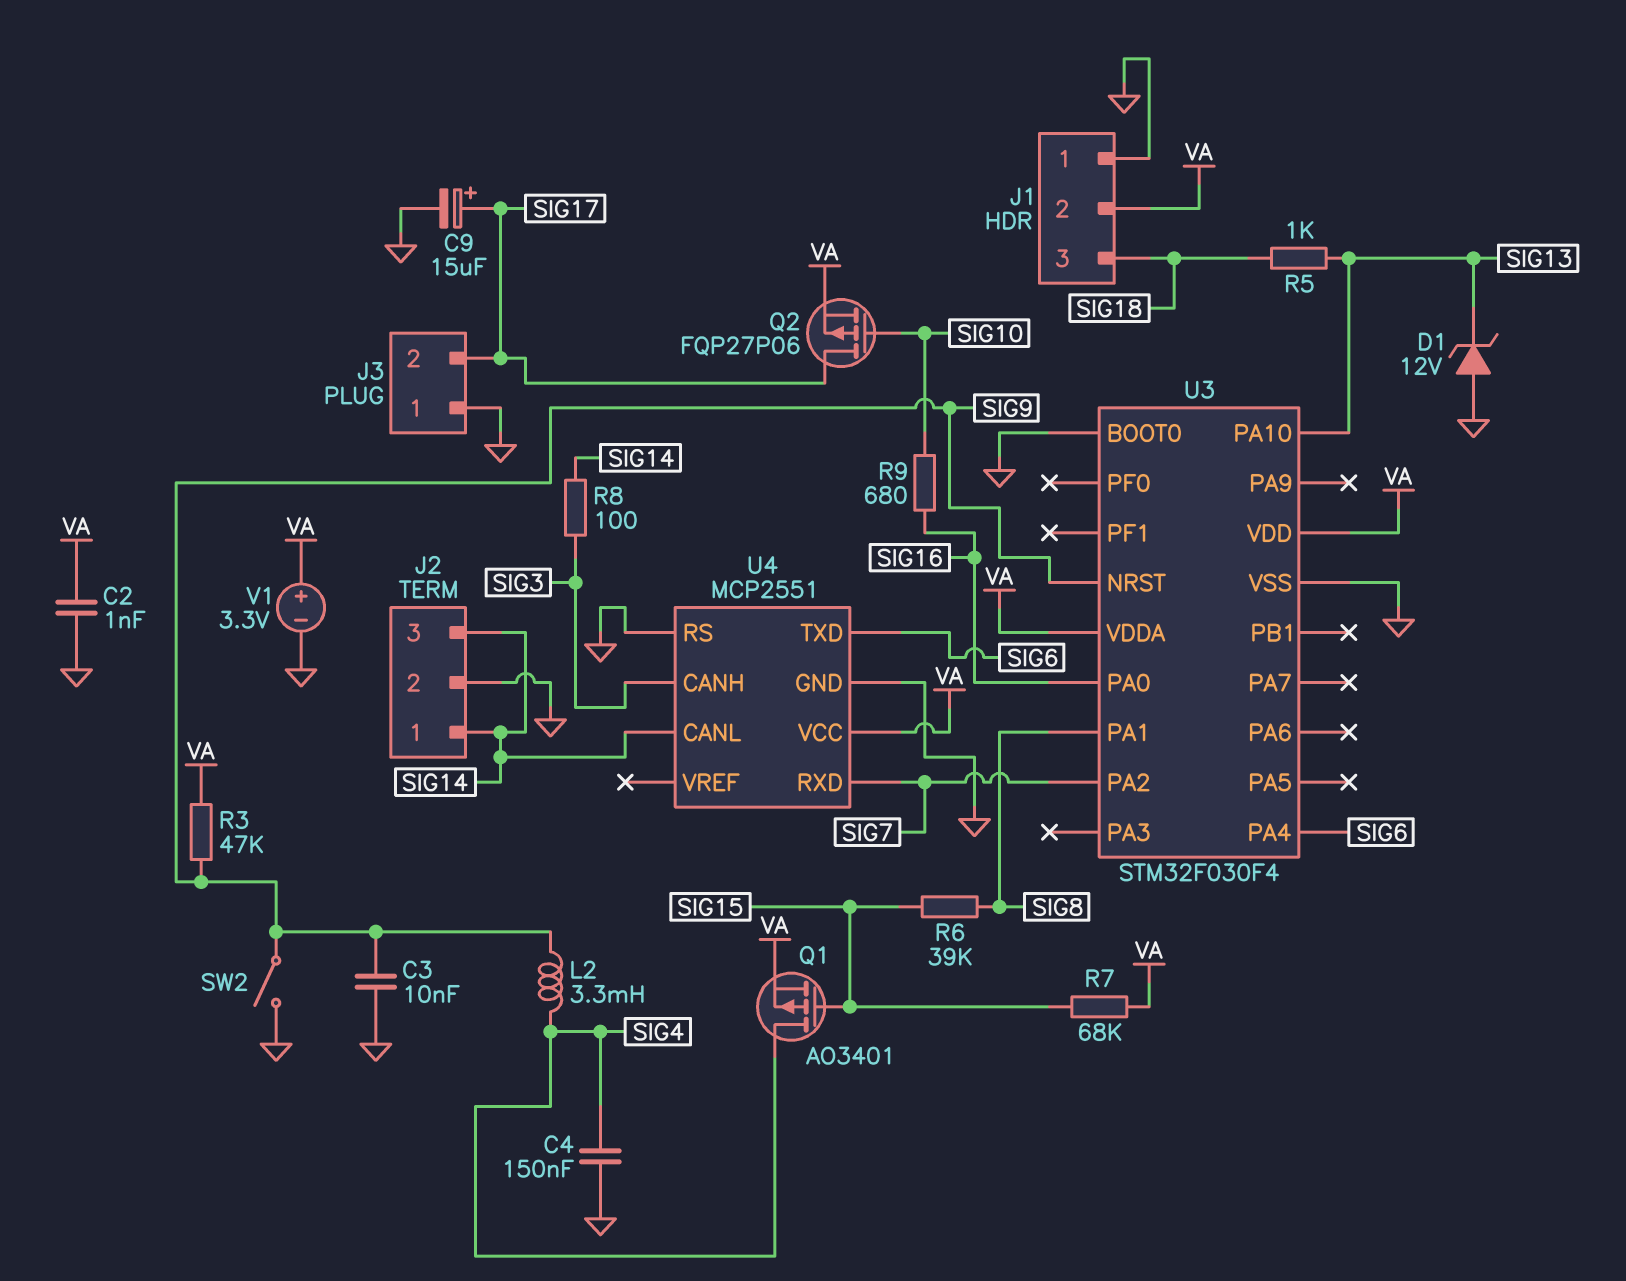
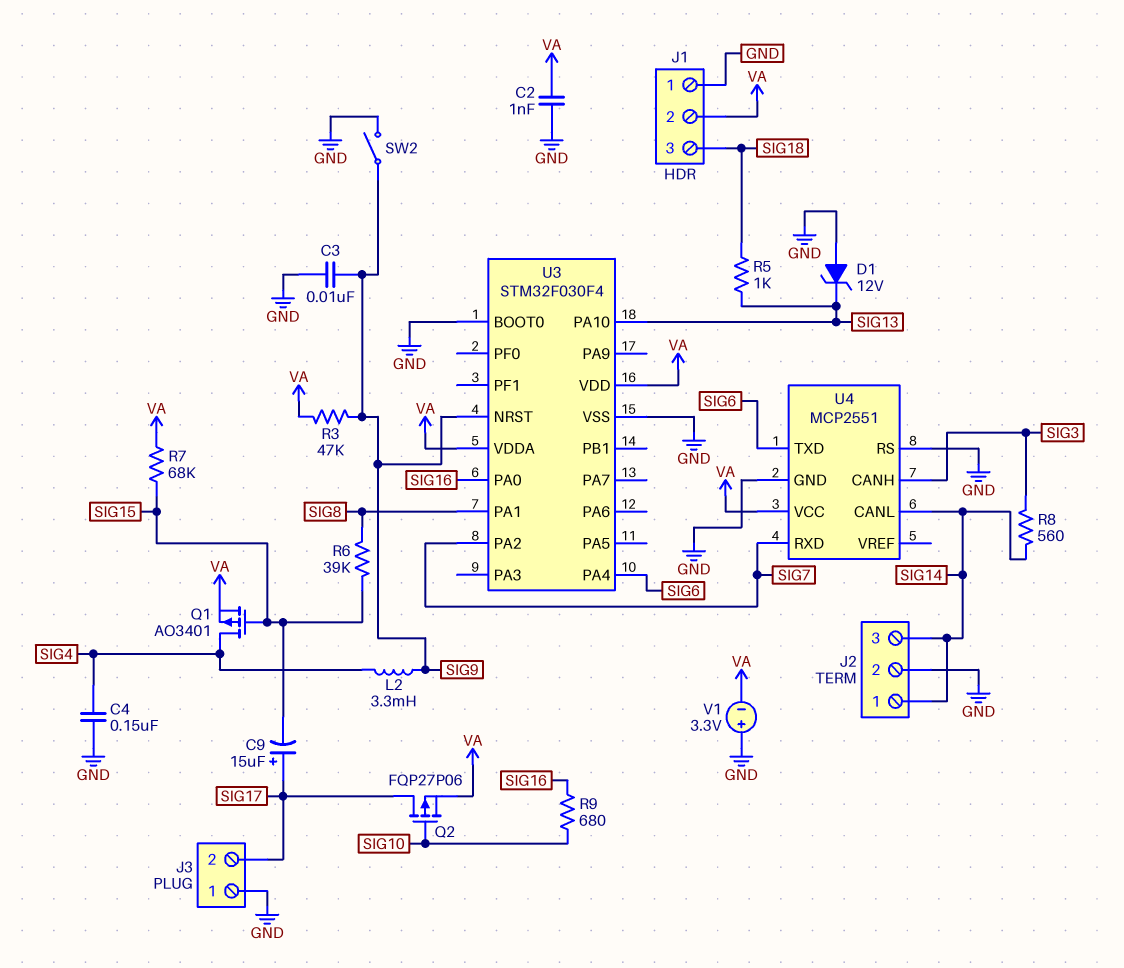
C9: 15uF (plus SIG17, minus GND) -> 15uF (plus SIG17, minus SIG15)
R8: 100 (SIG3, SIG14) -> 560 (SIG3, SIG14)
V1: 3.3V (plus VA, minus GND) -> 3.3V (plus GND, minus VA)

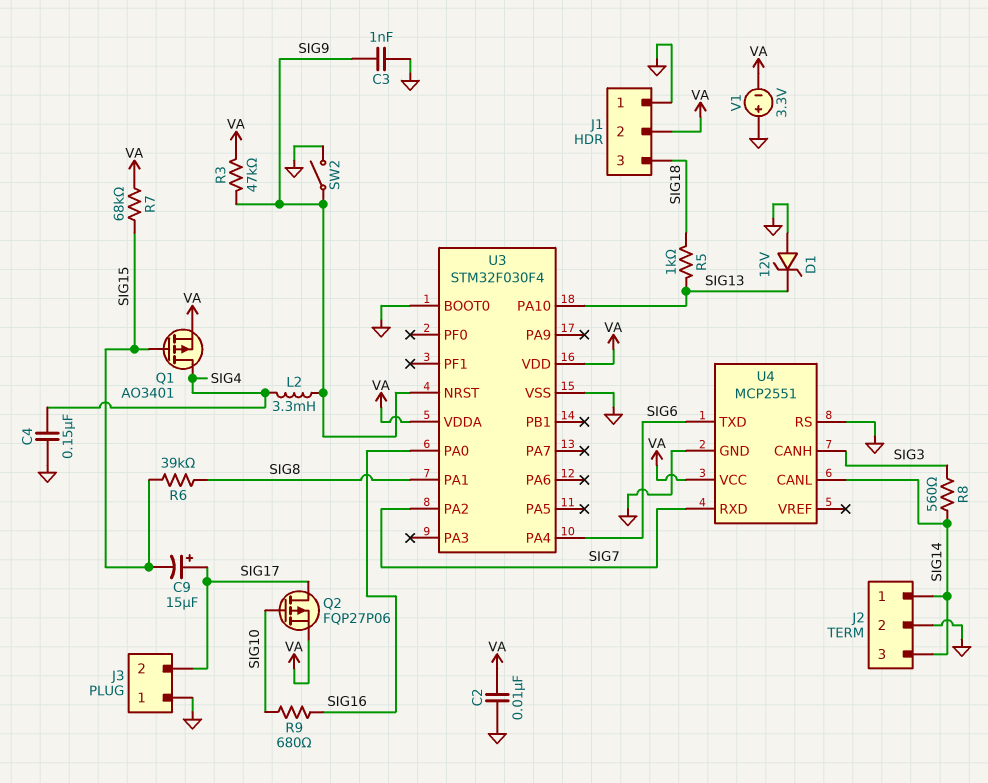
C2: 1nF (GND, VA) -> 10nF (GND, VA)
C3: 10nF (GND, SIG9) -> 1nF (GND, SIG9)

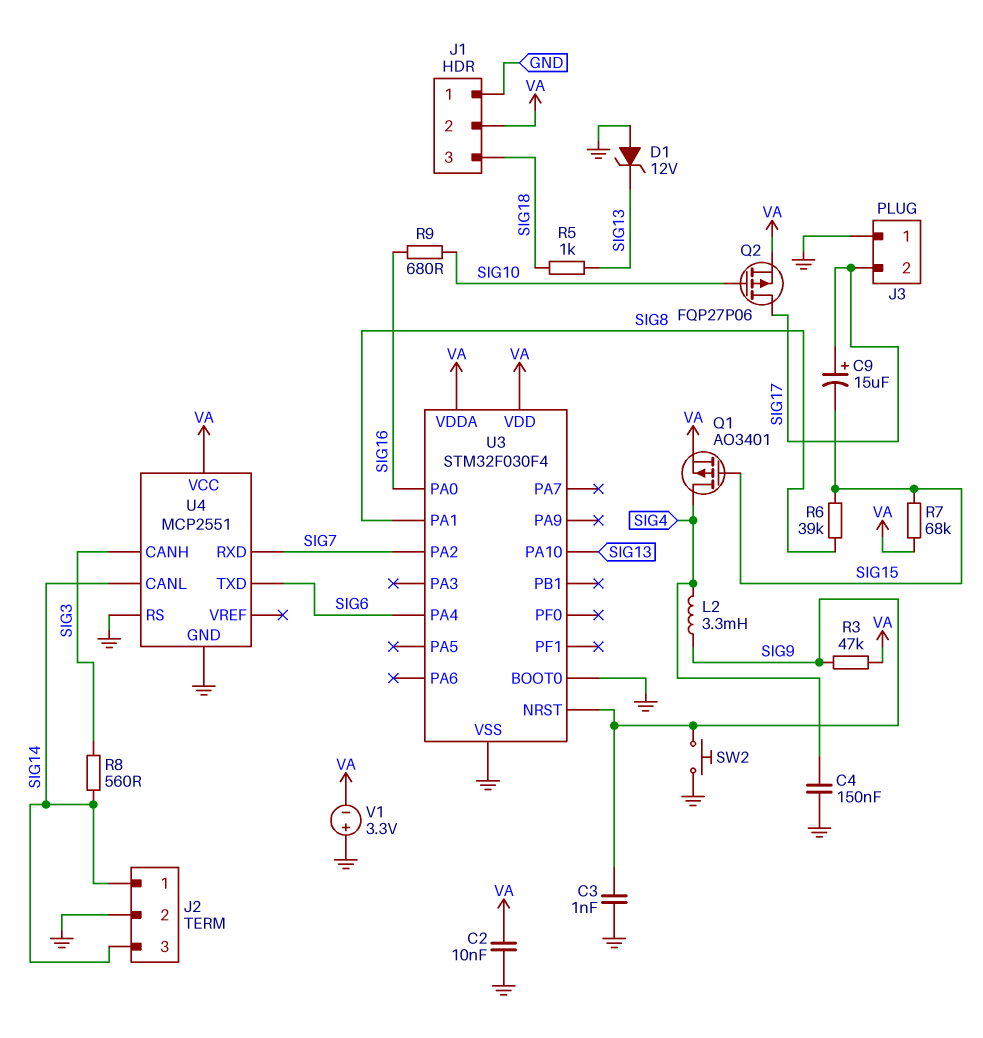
SW2: switch (GND, SIG9) -> button (GND, SIG9)

